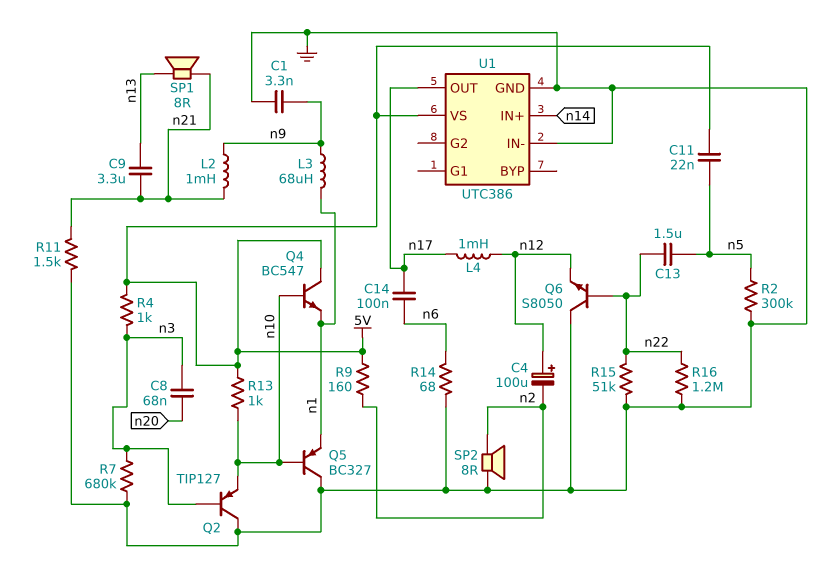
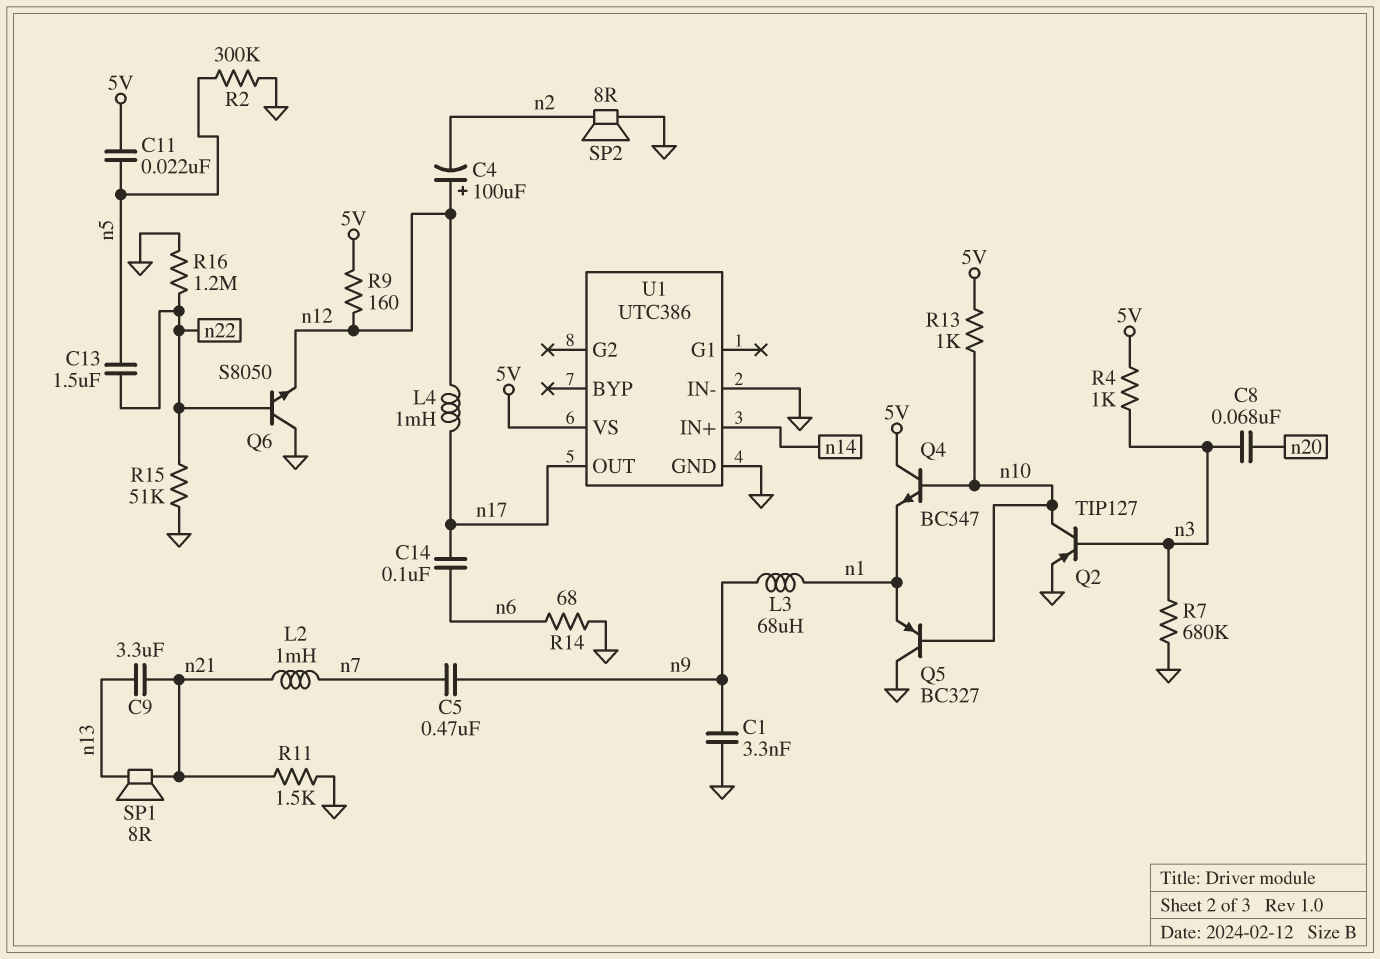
C5: none -> 470nF (n7, n9)
L2: 1mH (n9, n21) -> 1mH (n7, n21)
Q2: PNP TIP127 (B n3, C GND, E n10) -> PNP TIP127 (B n3, C n10, E GND)
R9: 160 (5V, n2) -> 160 (5V, n12)

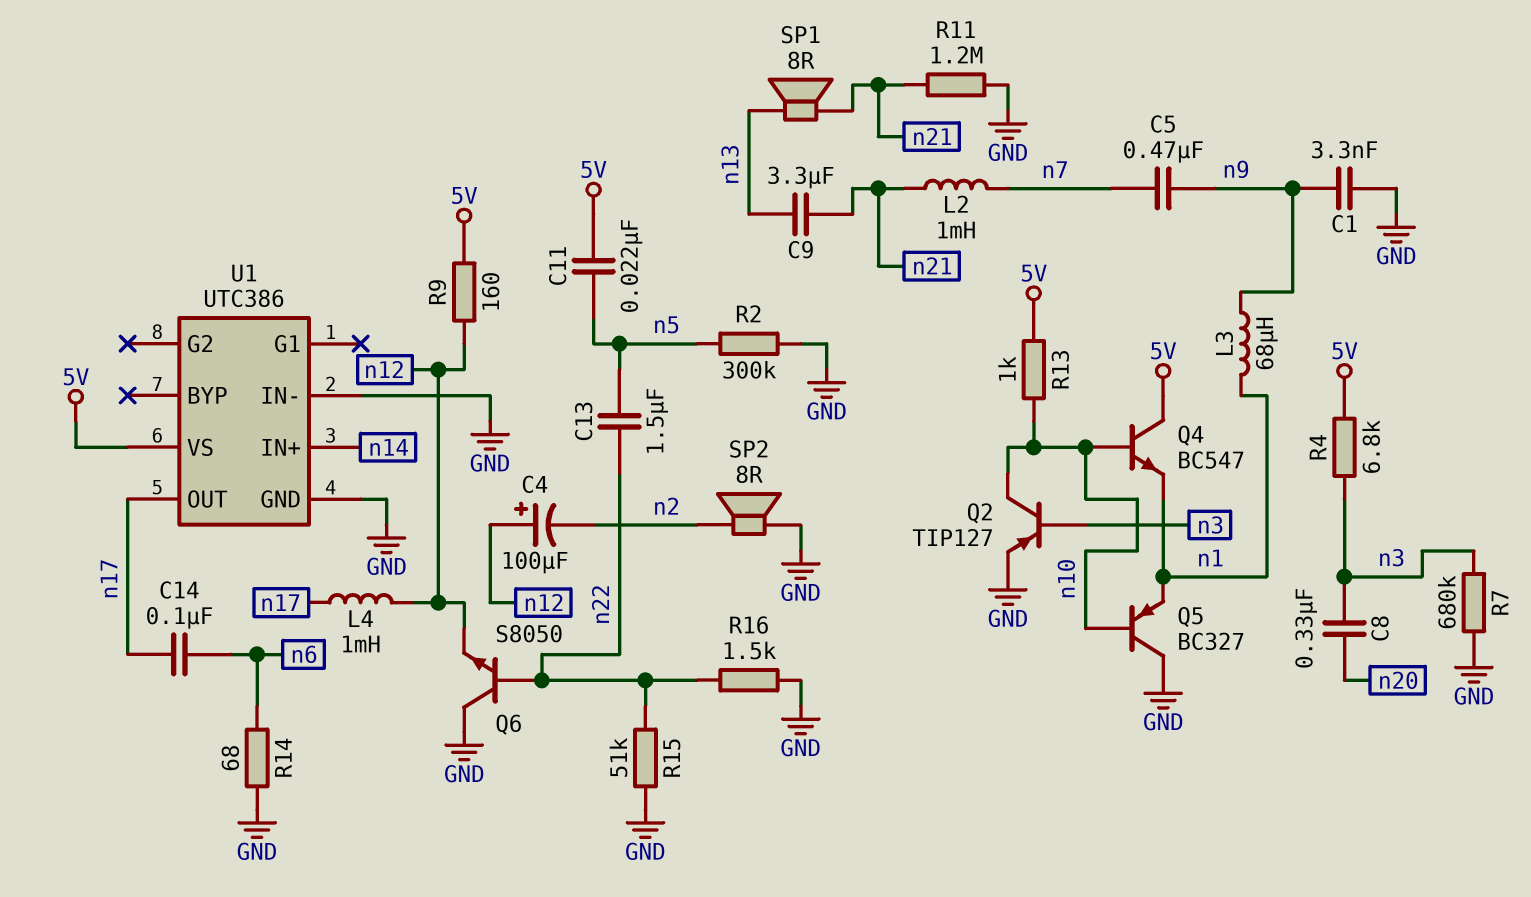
C8: 68nF (n3, n20) -> 330nF (n3, n20)
R4: 1k (5V, n3) -> 6.8k (5V, n3)
R11: 1.5k (GND, n21) -> 1.2M (GND, n21)
R16: 1.2M (GND, n22) -> 1.5k (GND, n22)

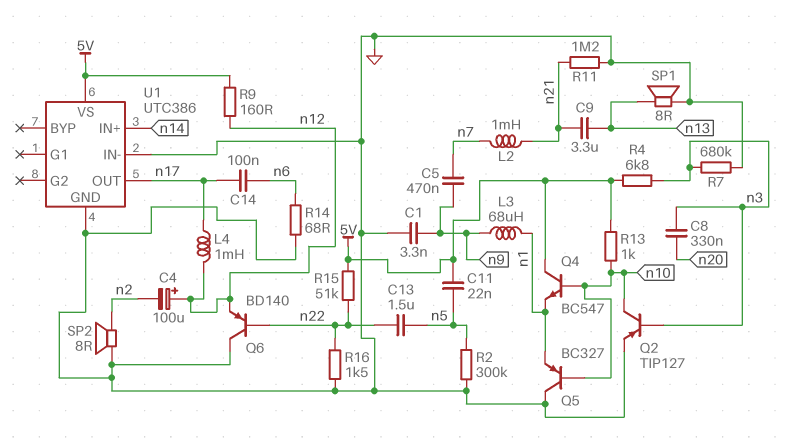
Q6: NPN S8050 (B n22, C GND, E n12) -> PNP BD140 (B n22, C GND, E n12)
R15: 51k (GND, n22) -> 51k (5V, n22)
SP1: speaker 8R (n13, n21) -> speaker 8R (GND, n13)

